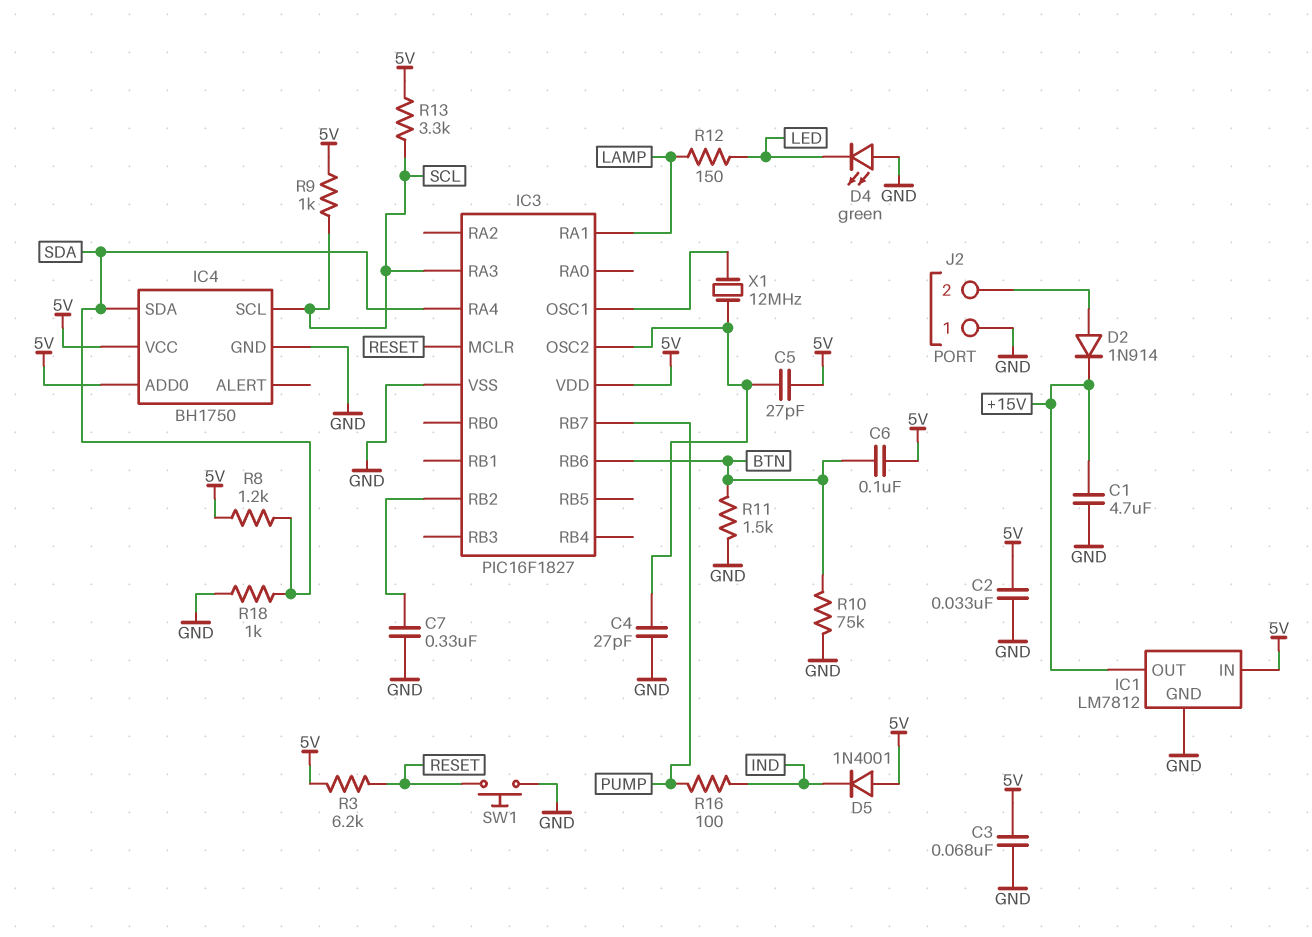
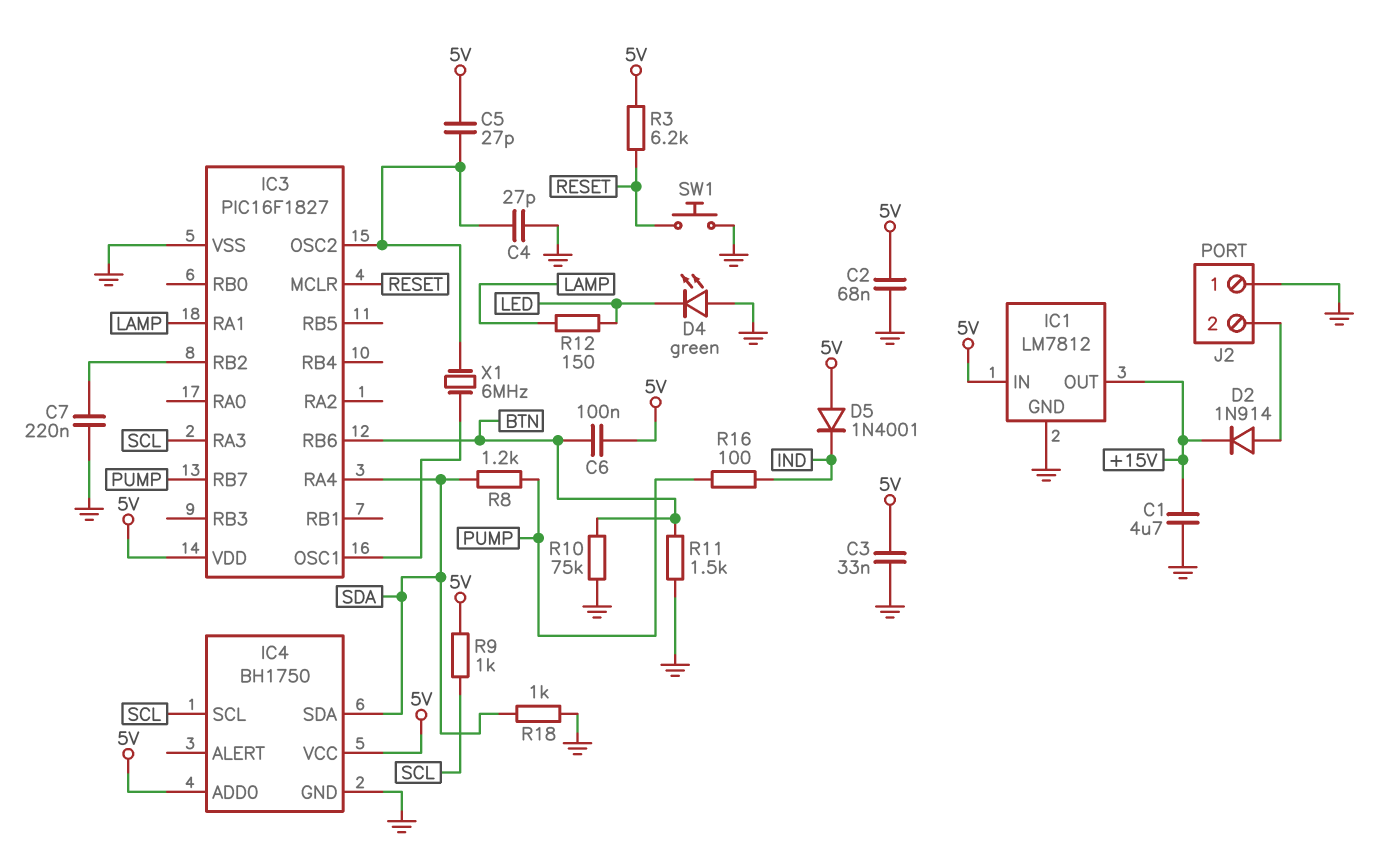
C2: 33nF (5V, GND) -> 68nF (5V, GND)
C3: 68nF (5V, GND) -> 33nF (5V, GND)
C7: 330nF (GND, IC3/RB2) -> 220nF (GND, IC3/RB2)
R8: 1.2k (5V, SDA) -> 1.2k (PUMP, SDA)
R13: 3.3k (5V, SCL) -> none
X1: 12MHz (IC3/OSC1, IC3/OSC2) -> 6MHz (IC3/OSC1, IC3/OSC2)

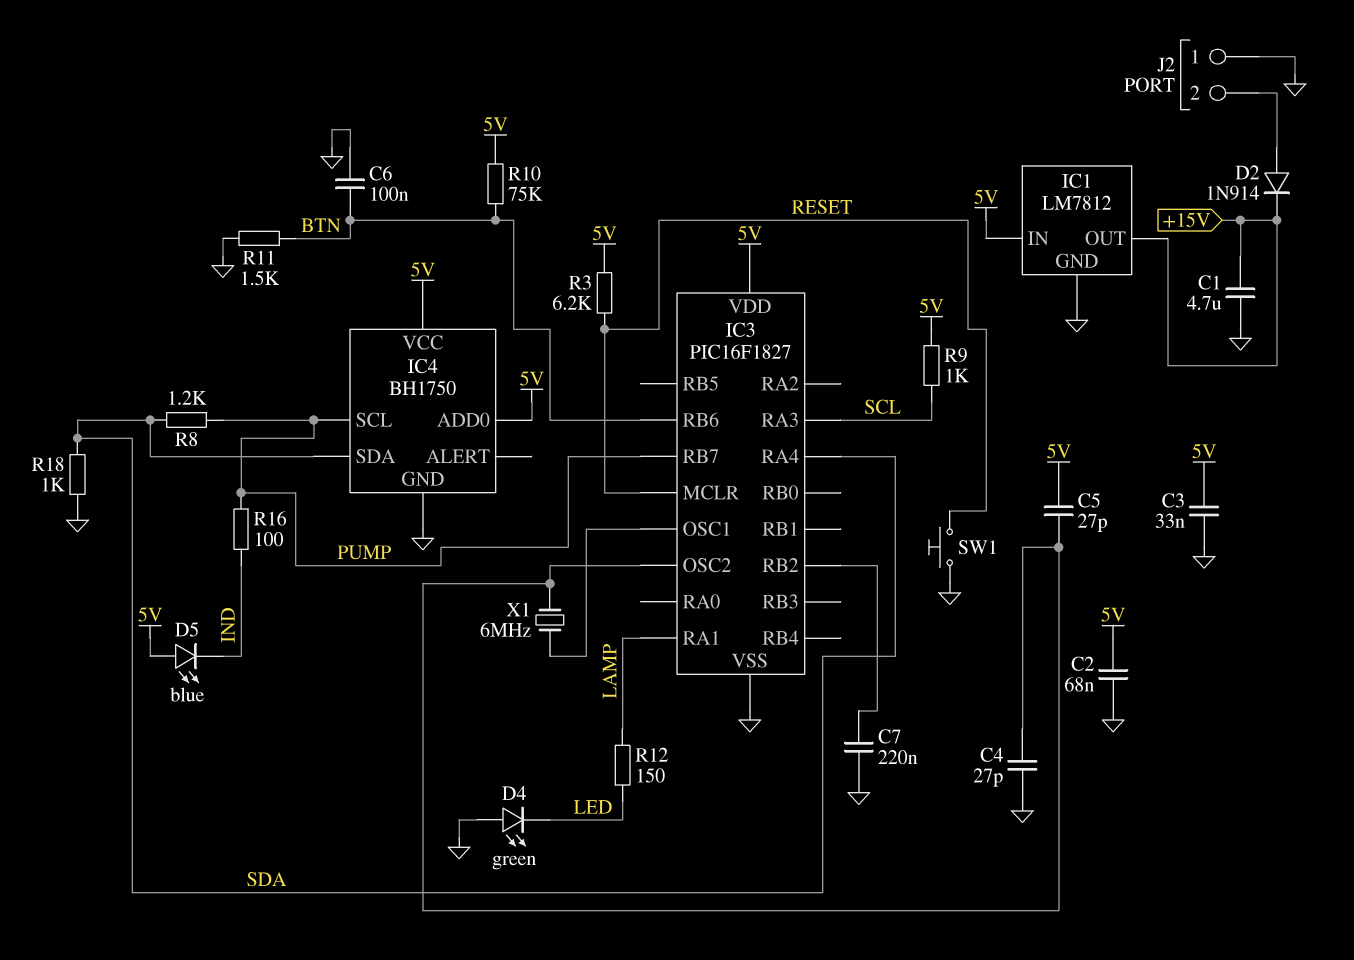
C6: 100nF (5V, BTN) -> 100nF (BTN, GND)
D5: diode 1N4001 (A 5V, K IND) -> LED blue (A 5V, K IND)
IC4 pin SCL: SCL -> PUMP
R10: 75k (BTN, GND) -> 75k (5V, BTN)

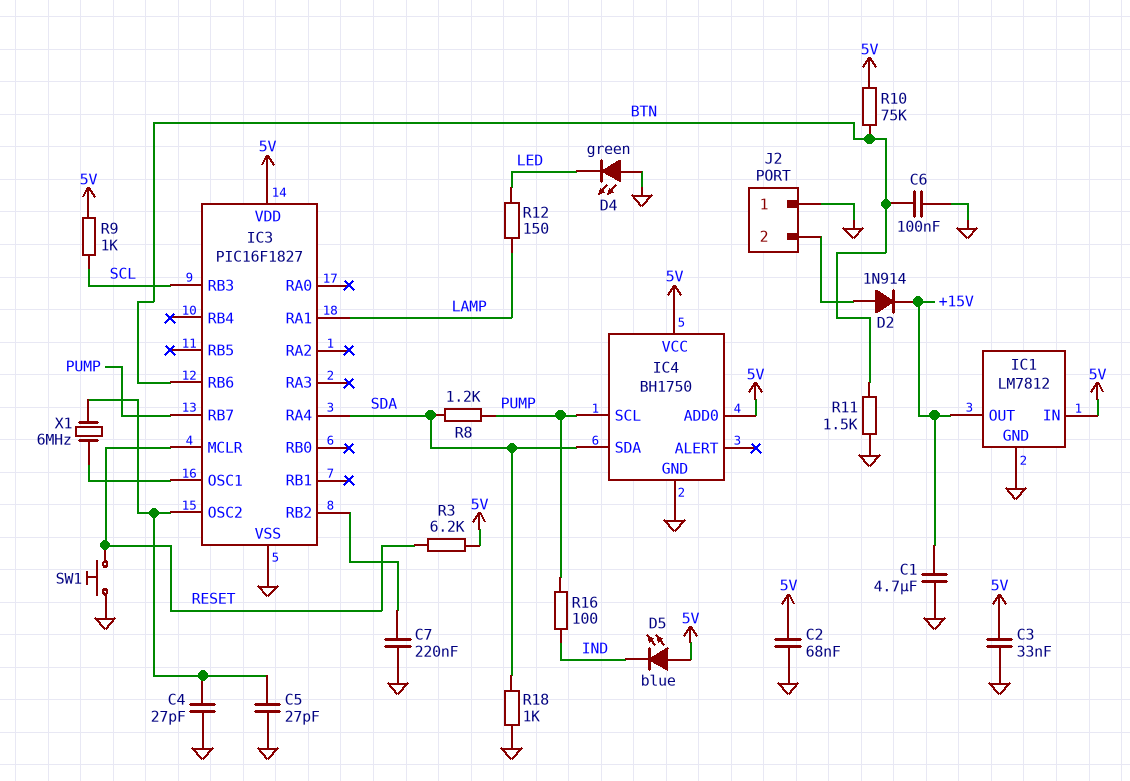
C5: 27pF (5V, IC3/OSC2) -> 27pF (GND, IC3/OSC2)
IC3 pin RA3: SCL -> none
IC3 pin RB3: none -> SCL

